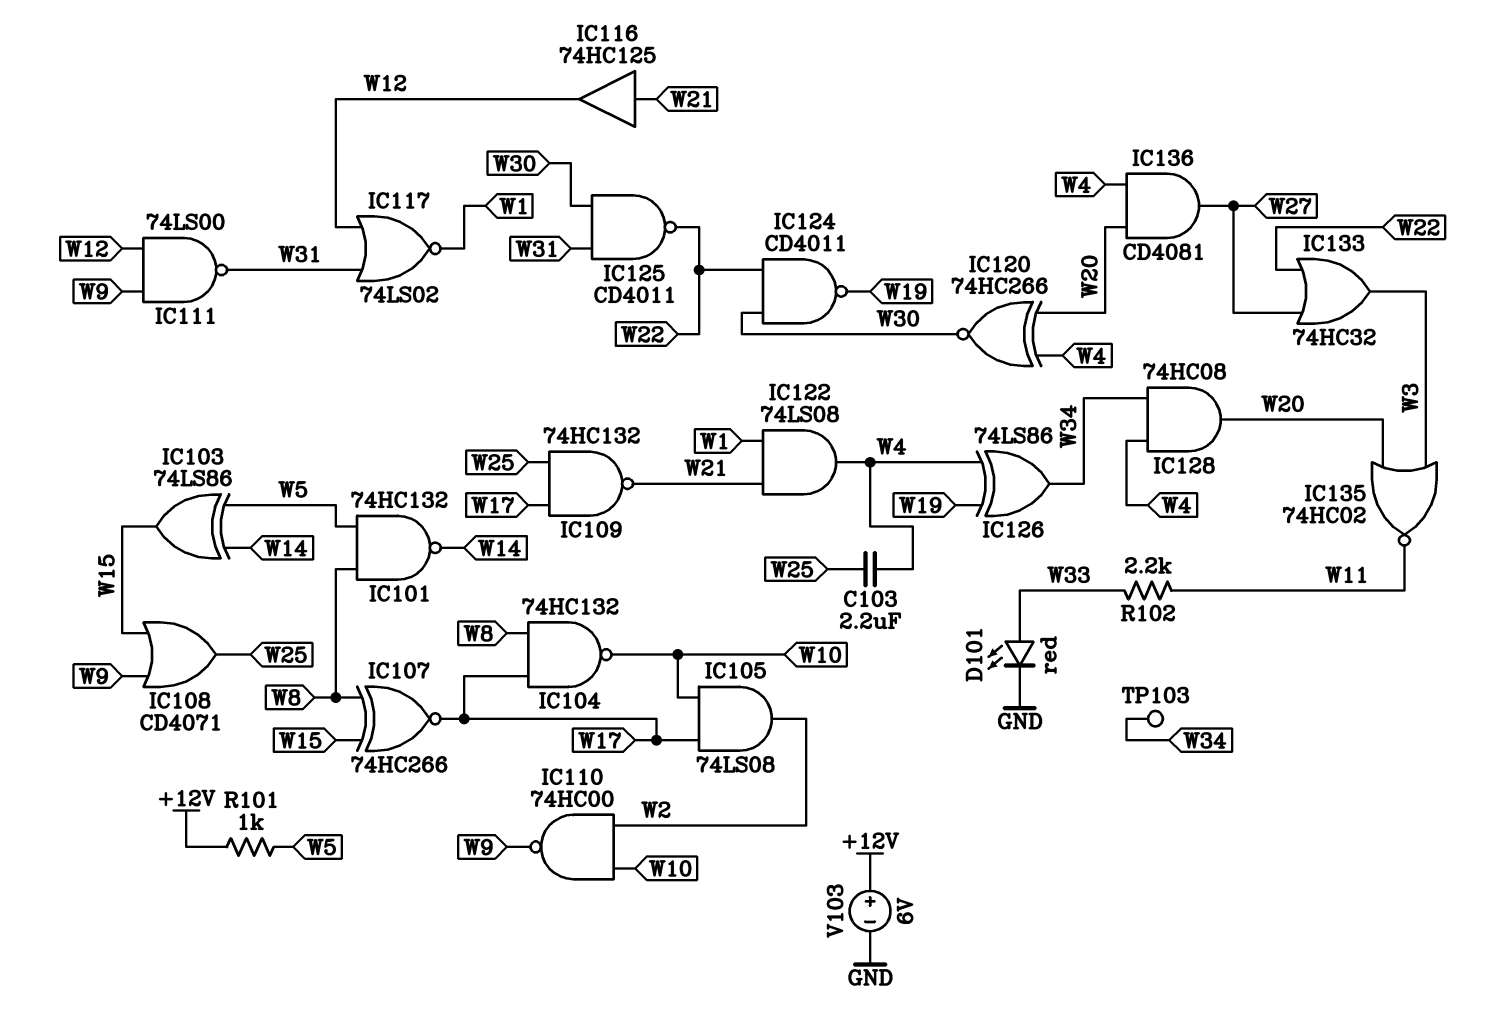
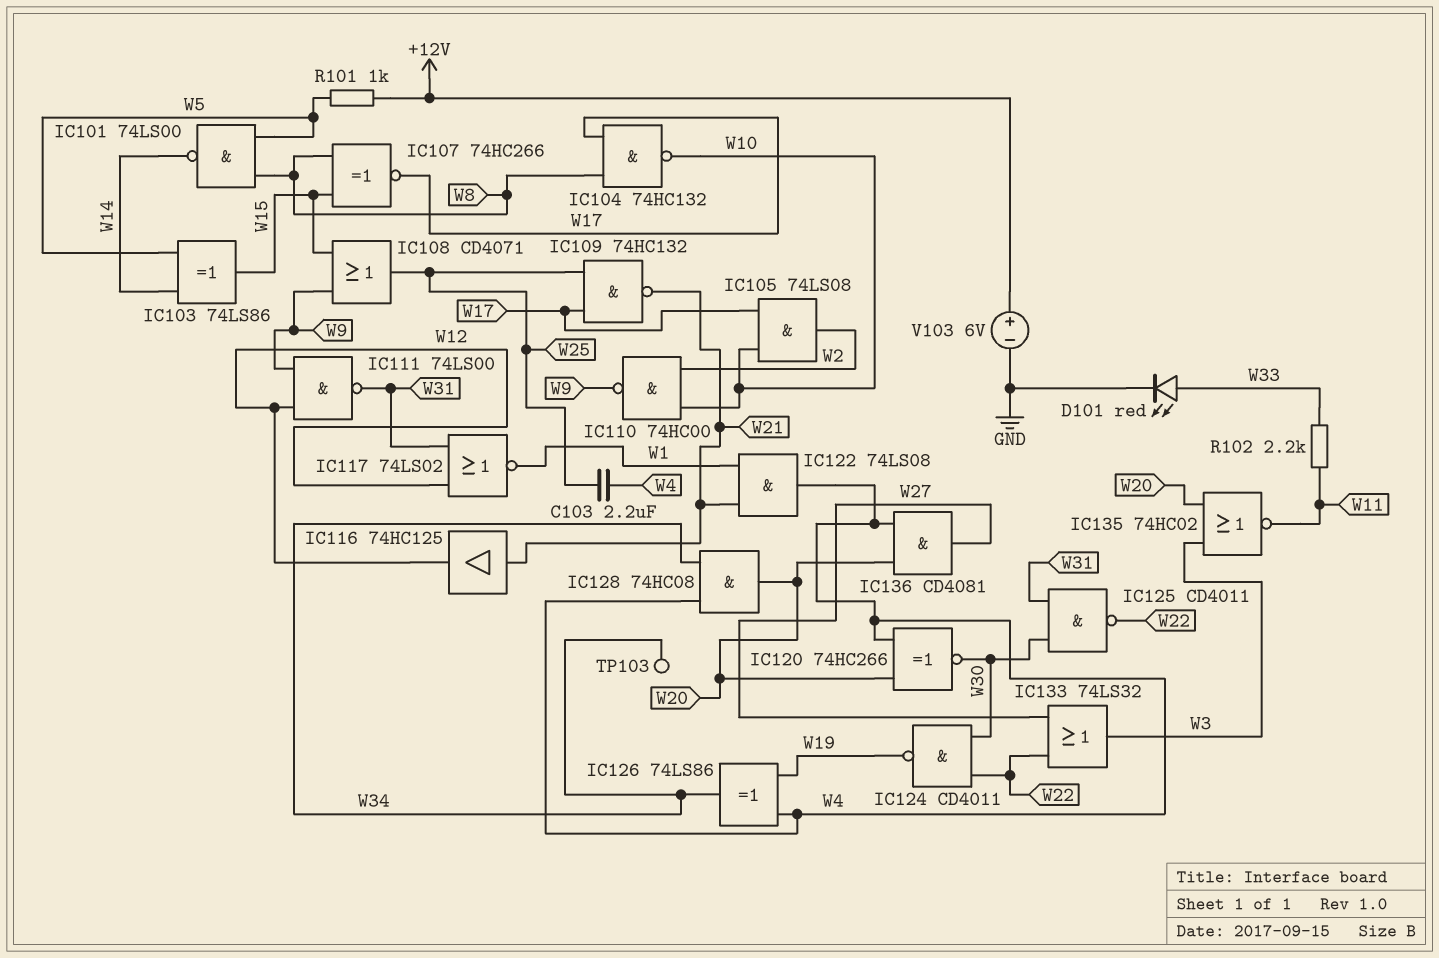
IC101: NAND 74HC132 (in W5, in W8, out W14) -> NAND 74LS00 (in W5, in W8, out W14)
IC133: OR 74HC32 (in W22, in W27, out W3) -> OR 74LS32 (in W22, in W27, out W3)

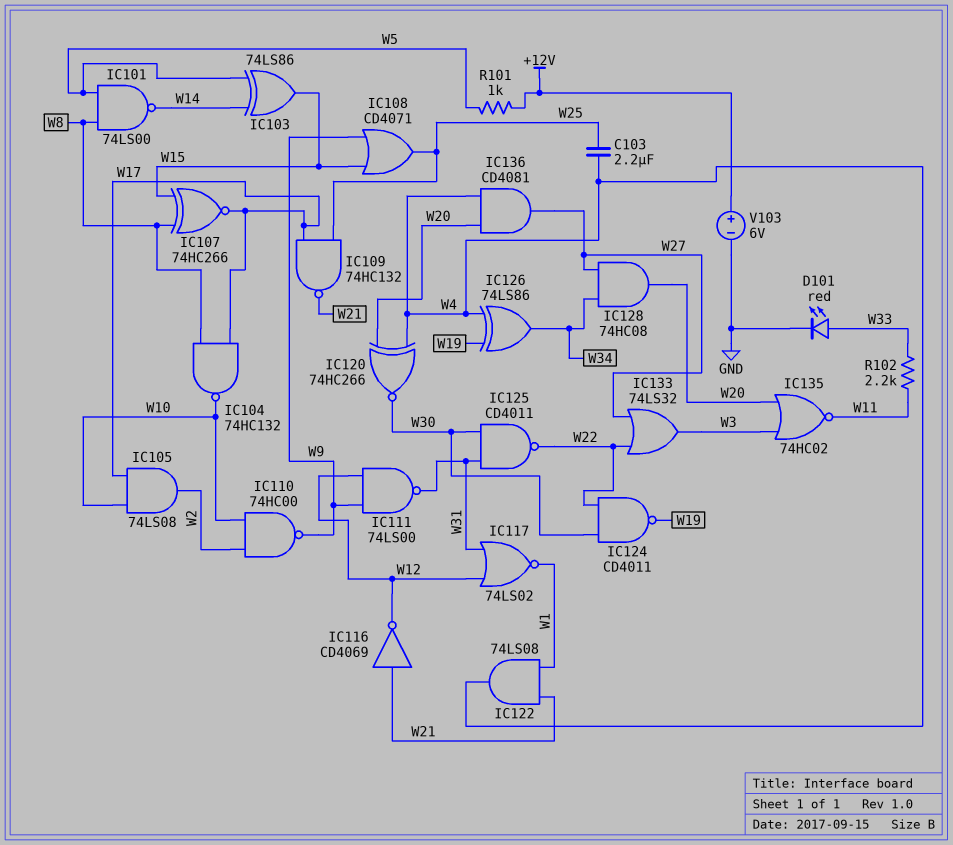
IC116: buffer 74HC125 (in W21, out W12) -> NOT CD4069 (in W21, out W12)
IC128: AND 74HC08 (in W4, in W34, out W20) -> AND 74HC08 (in W27, in W34, out W20)
TP103: test point (W34) -> none

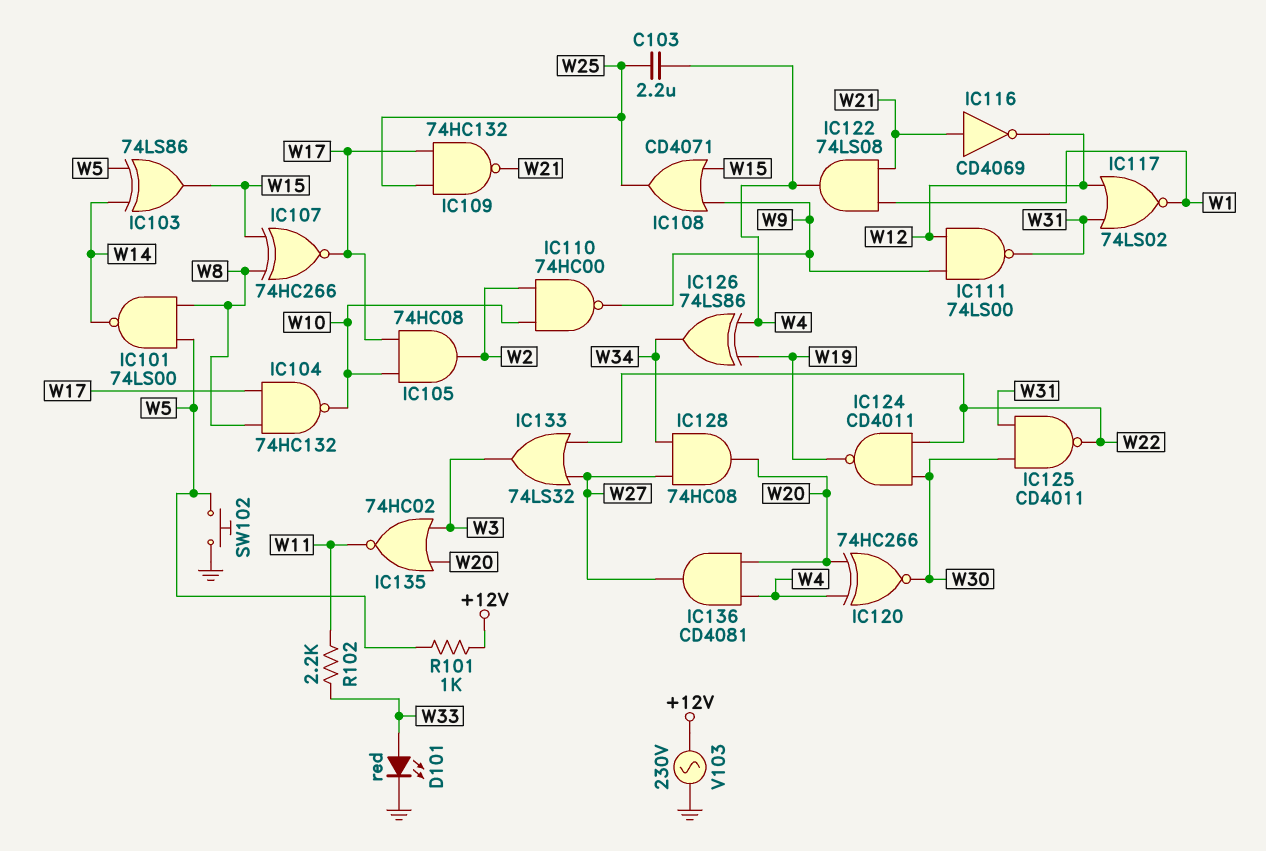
IC105: AND 74LS08 (in W10, in W17, out W2) -> AND 74HC08 (in W10, in W17, out W2)
SW102: none -> button (GND, W5)
V103: 6V (plus +12V, minus GND) -> AC 230V (+12V, GND)

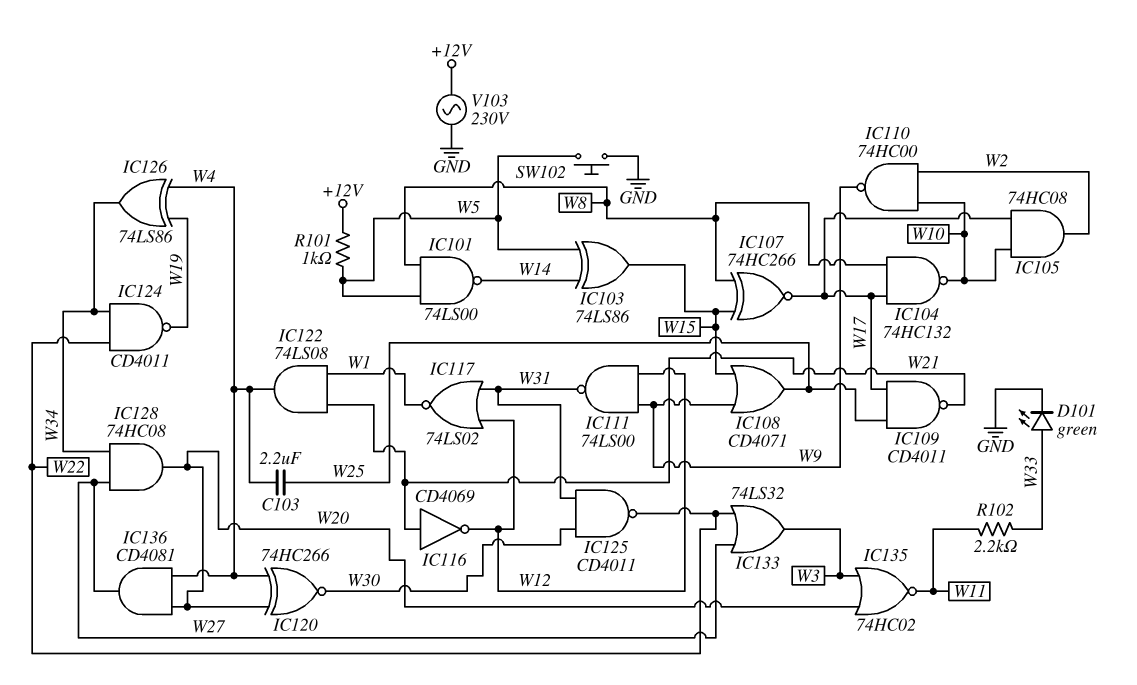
D101: LED red (A W33, K GND) -> LED green (A W33, K GND)
IC109: NAND 74HC132 (in W17, in W25, out W21) -> NAND CD4011 (in W17, in W25, out W21)
IC124: NAND CD4011 (in W22, in W30, out W19) -> NAND CD4011 (in W22, in W34, out W19)

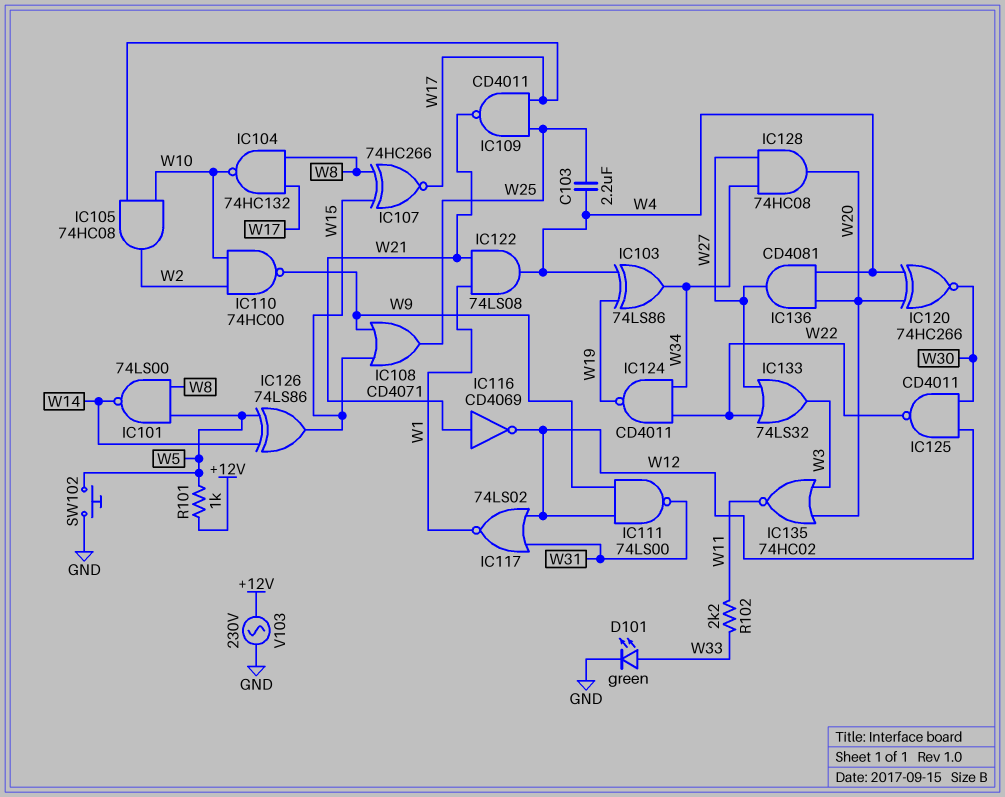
IC103: XOR 74LS86 (in W5, in W14, out W15) -> XOR 74LS86 (in W4, in W19, out W34)
IC125: NAND CD4011 (in W30, in W31, out W22) -> NAND CD4011 (in W12, in W30, out W22)
IC126: XOR 74LS86 (in W4, in W19, out W34) -> XOR 74LS86 (in W5, in W14, out W15)

